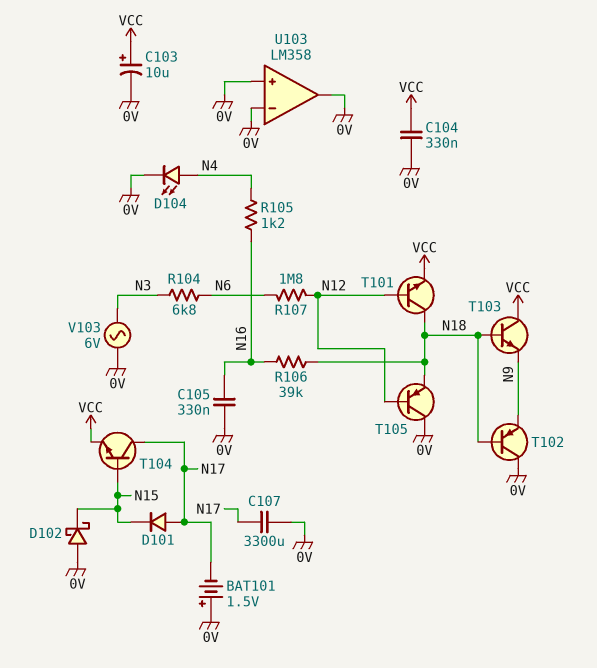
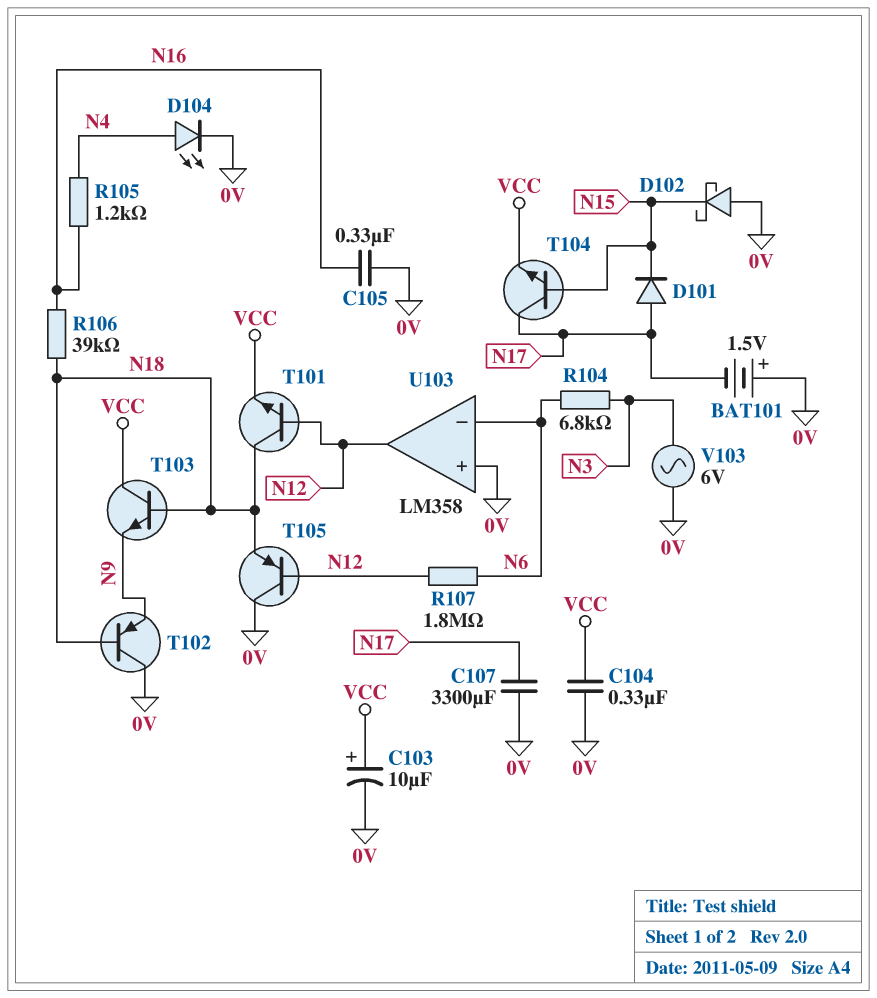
U103 pin in-: 0V -> N6
U103 pin out: 0V -> N12

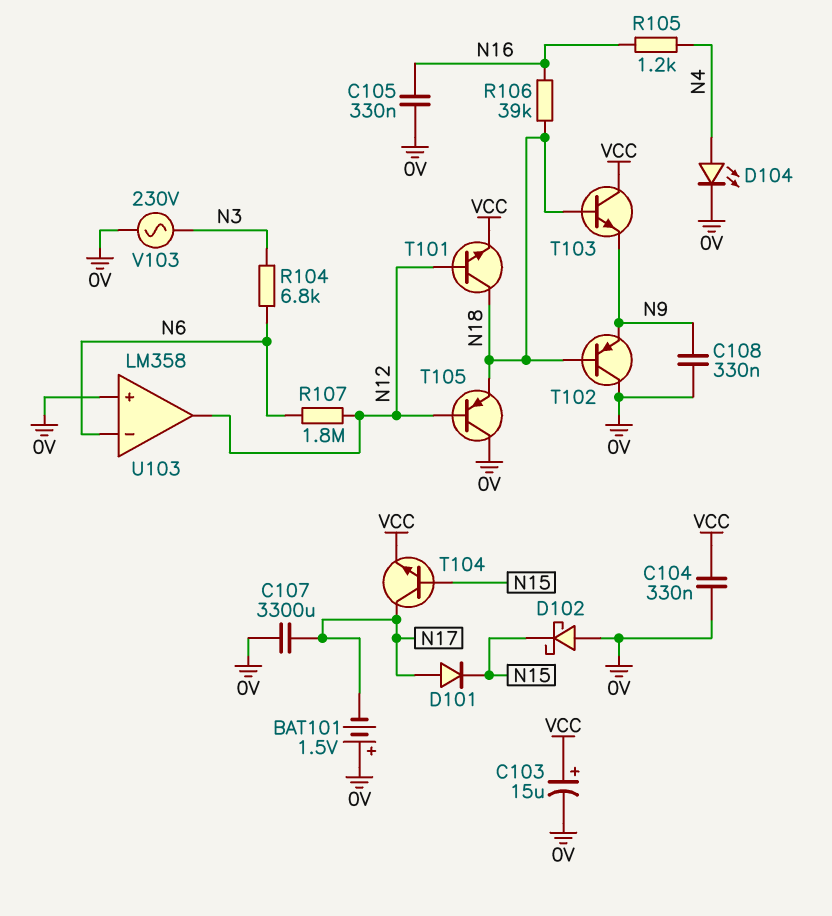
C103: 10uF (plus VCC, minus 0V) -> 15uF (plus VCC, minus 0V)
C108: none -> 330nF (0V, N9)
V103: AC 6V (0V, N3) -> AC 230V (0V, N3)

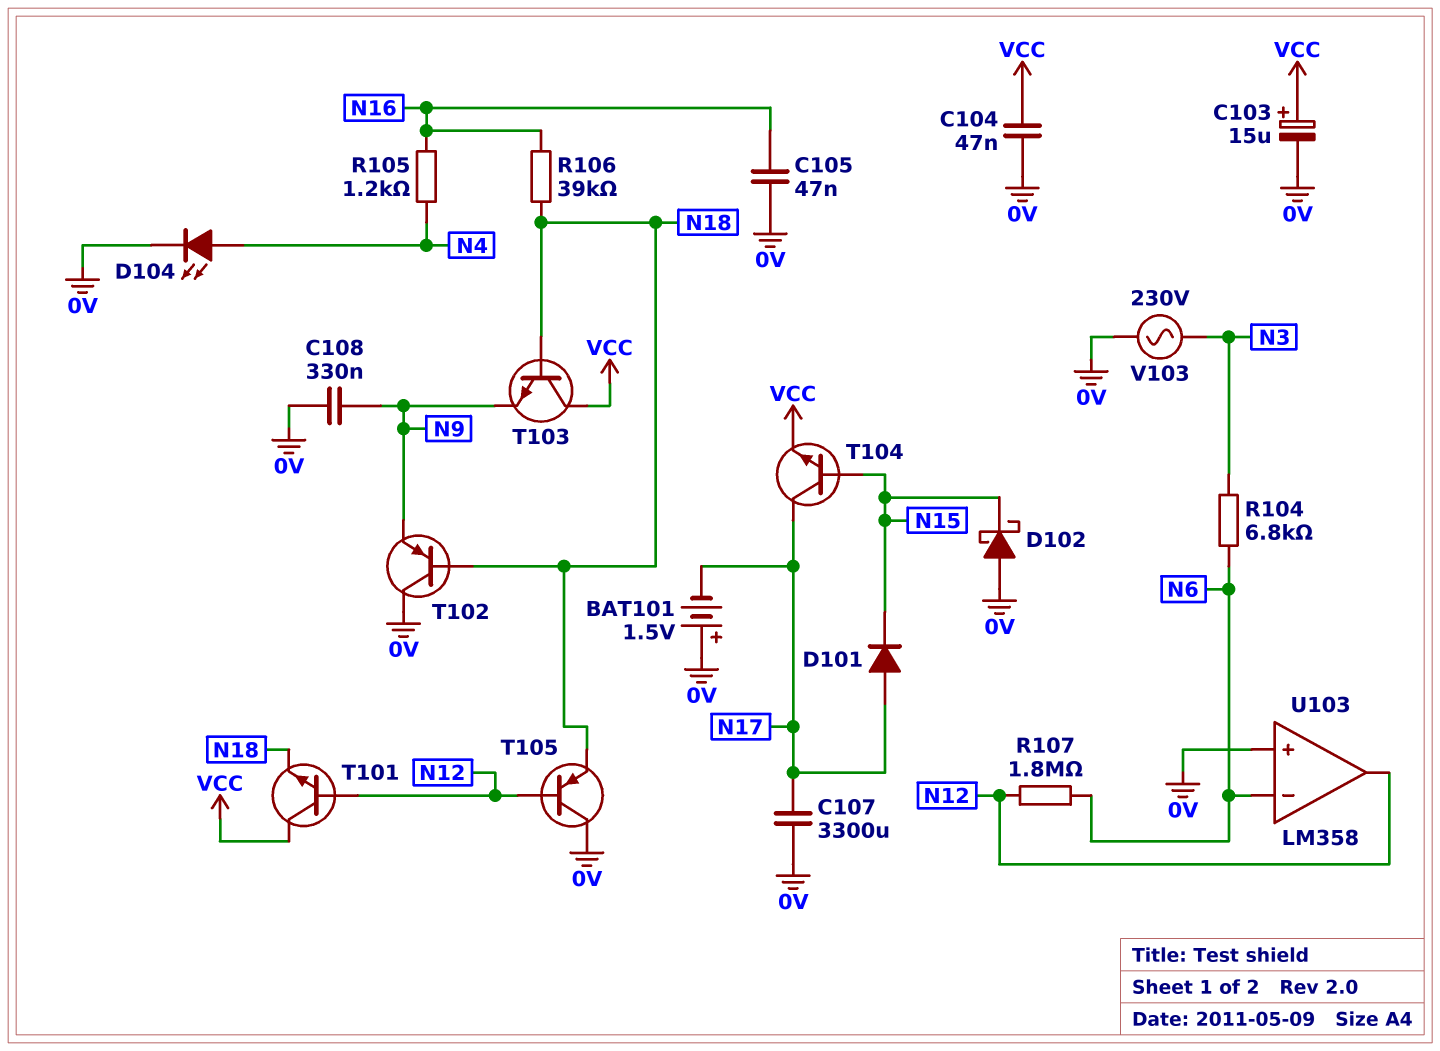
C104: 330nF (0V, VCC) -> 47nF (0V, VCC)
C105: 330nF (0V, N16) -> 47nF (0V, N16)
T101: NPN (B N12, C N18, E VCC) -> NPN (B N12, C VCC, E N18)

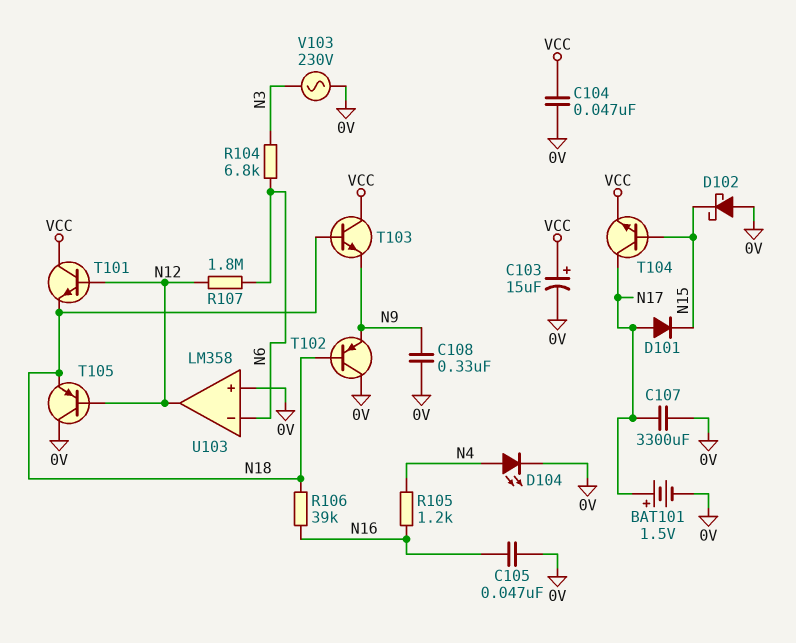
BAT101: 1.5V (plus 0V, minus N17) -> 1.5V (plus N17, minus 0V)

